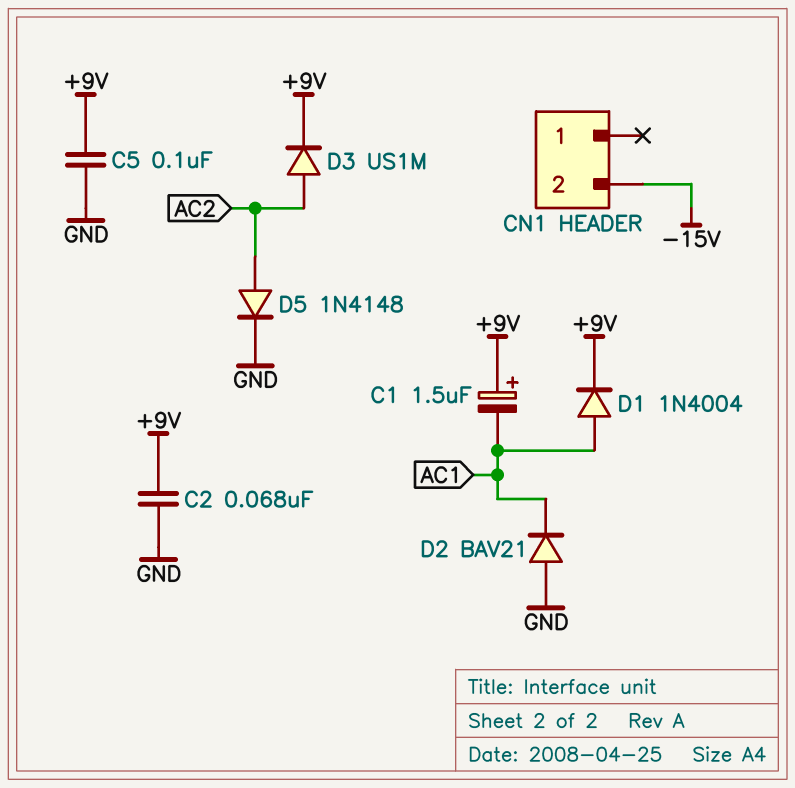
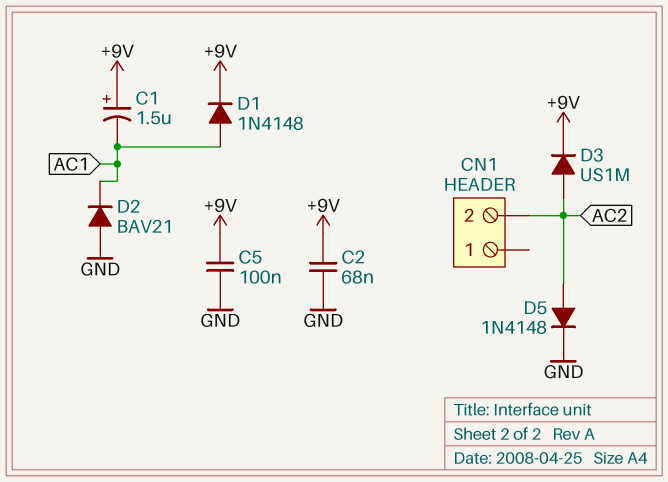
CN1 pin 2: -15V -> AC2
D1: diode 1N4004 (A AC1, K +9V) -> diode 1N4148 (A AC1, K +9V)

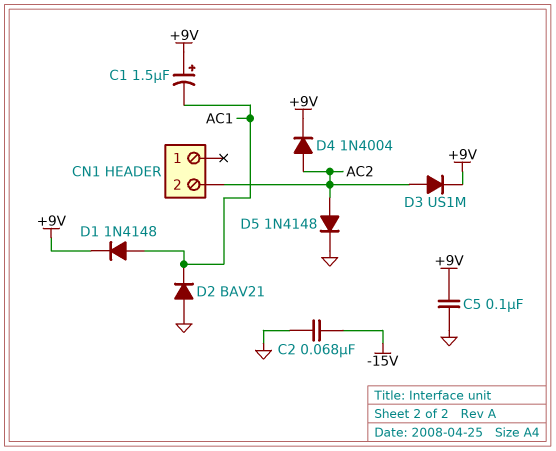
C2: 68nF (+9V, GND) -> 68nF (-15V, GND)
D4: none -> diode 1N4004 (A AC2, K +9V)

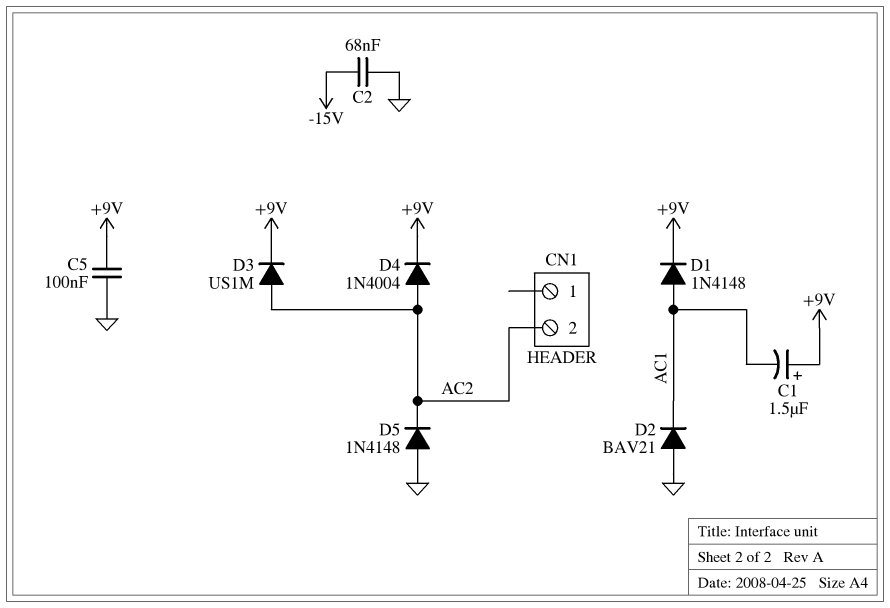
D5: diode 1N4148 (A AC2, K GND) -> diode 1N4148 (A GND, K AC2)

